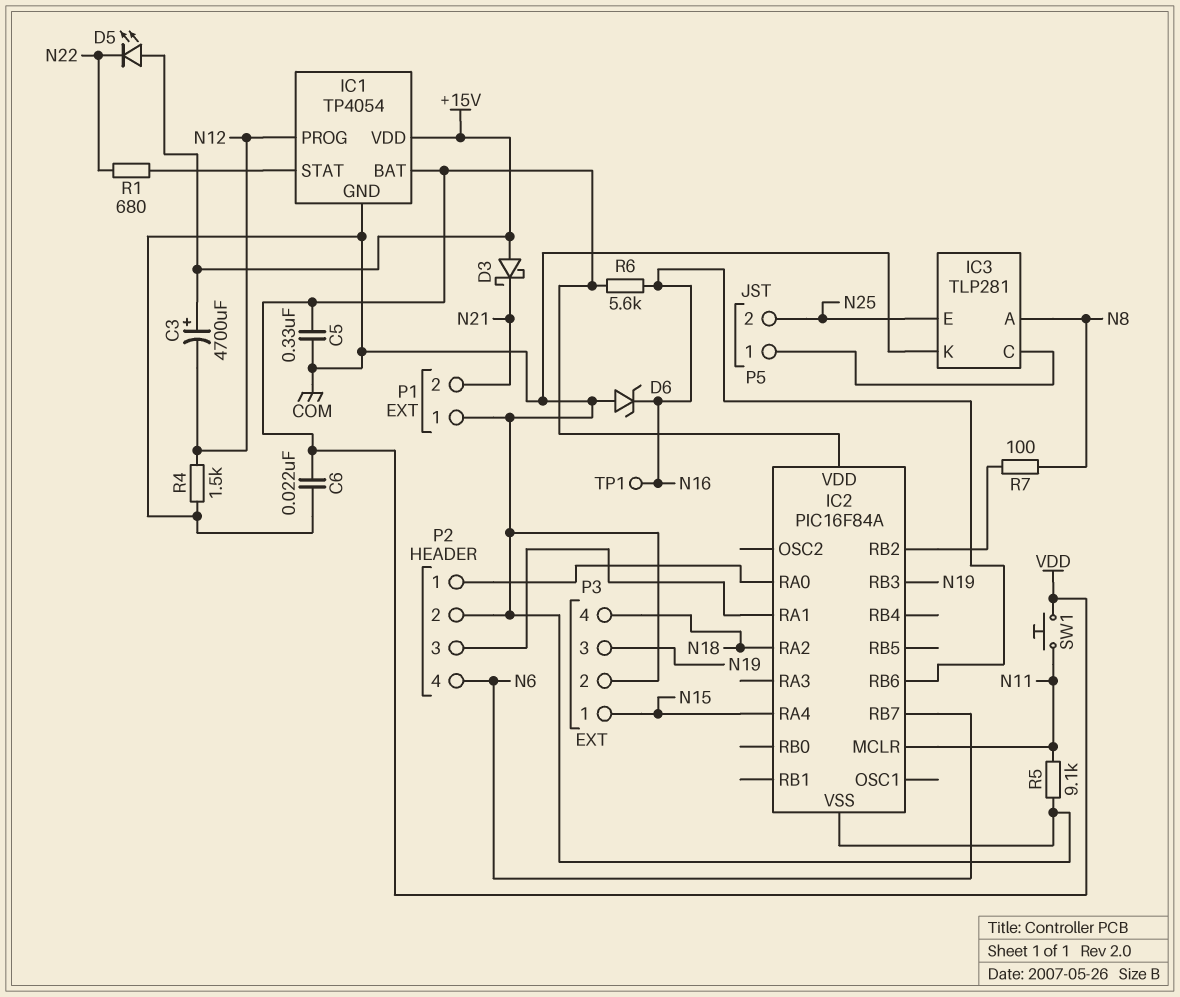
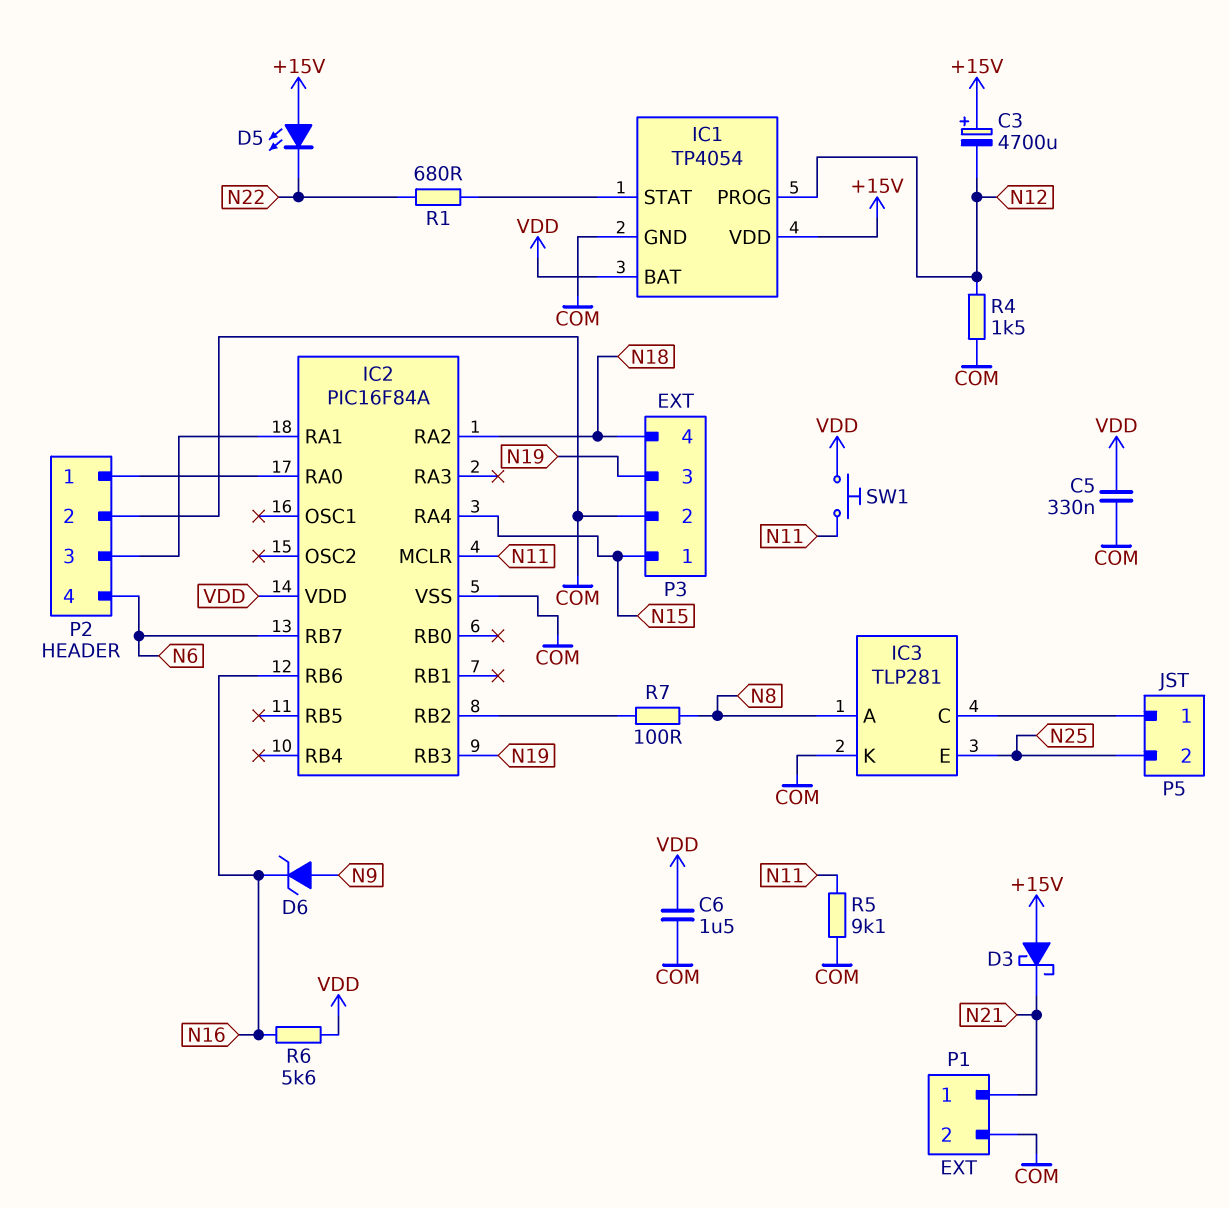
C6: 22nF (COM, VDD) -> 1.5uF (COM, VDD)
D6: zener (A COM, K N16) -> zener (A N9, K N16)
P1 pin 1: COM -> N21
P1 pin 2: N21 -> COM
TP1: test point (N16) -> none

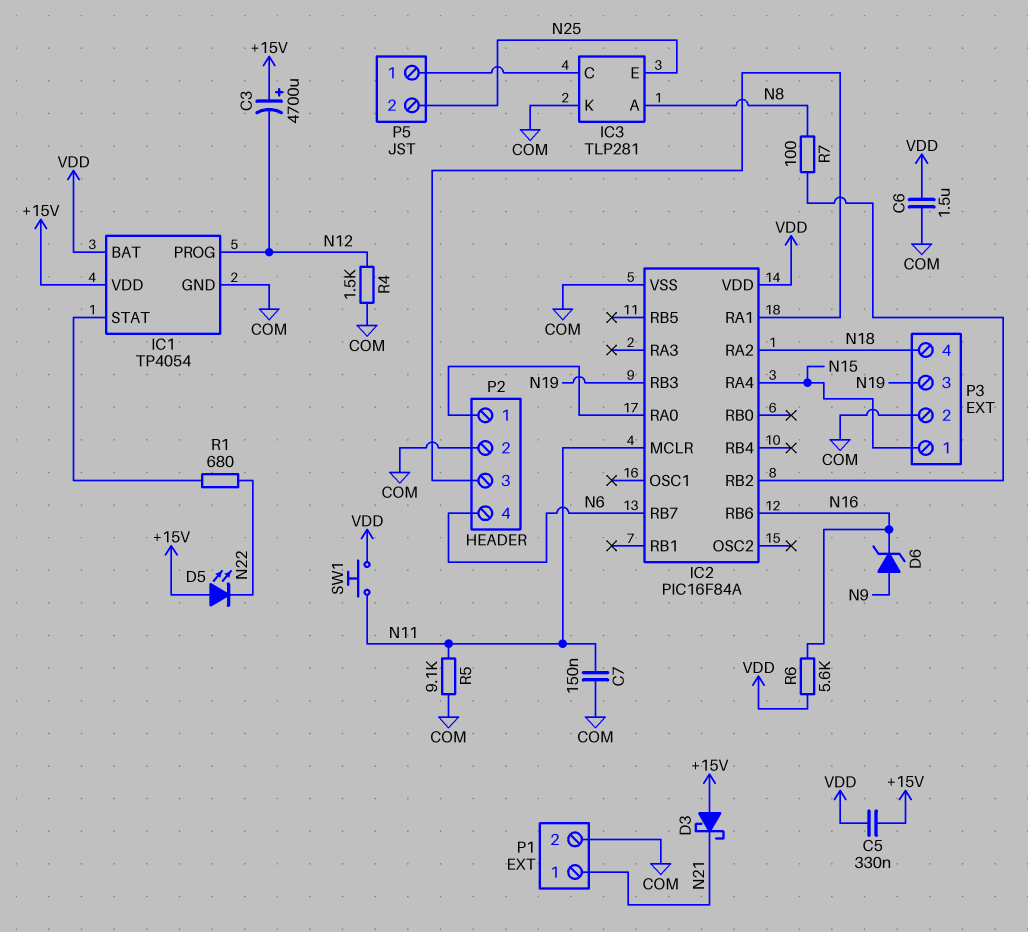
C5: 330nF (COM, VDD) -> 330nF (+15V, VDD)
C7: none -> 150nF (COM, N11)

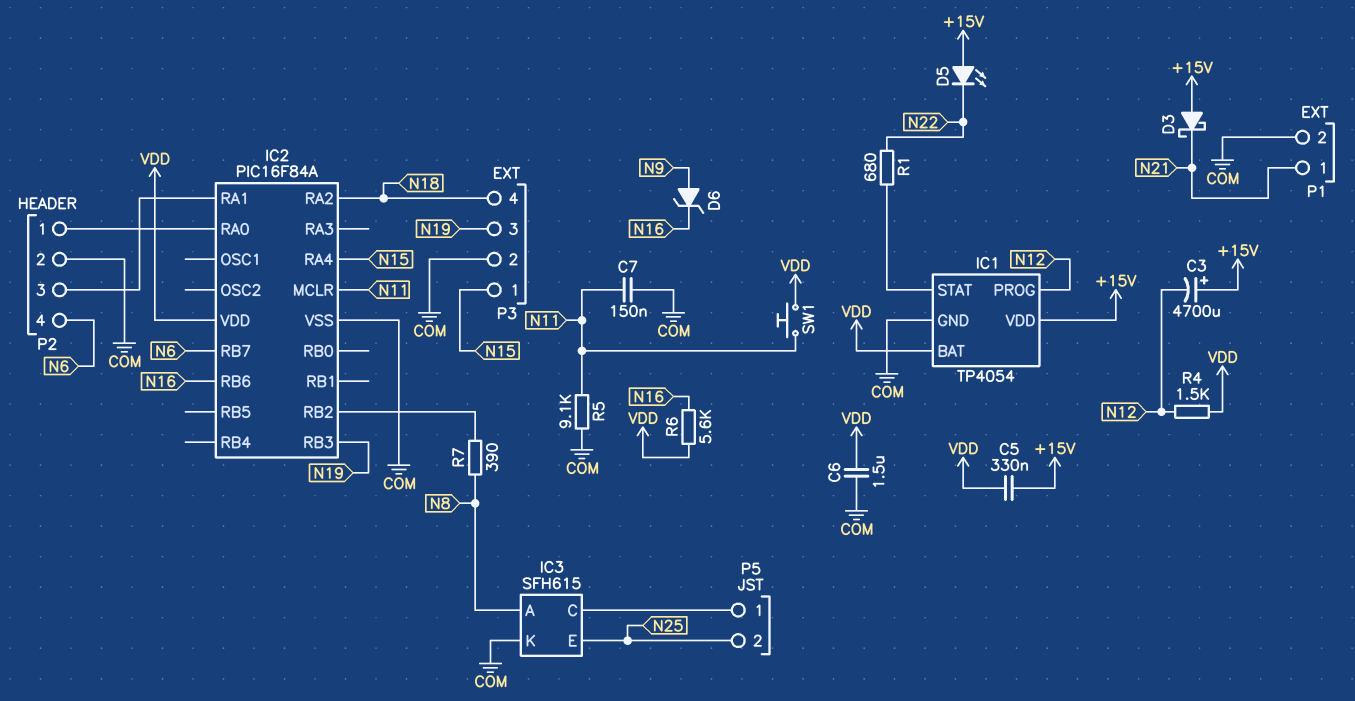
IC3: TLP281 -> SFH615
R4: 1.5k (COM, N12) -> 1.5k (N12, VDD)
R7: 100 (IC2/RB2, N8) -> 390 (IC2/RB2, N8)

